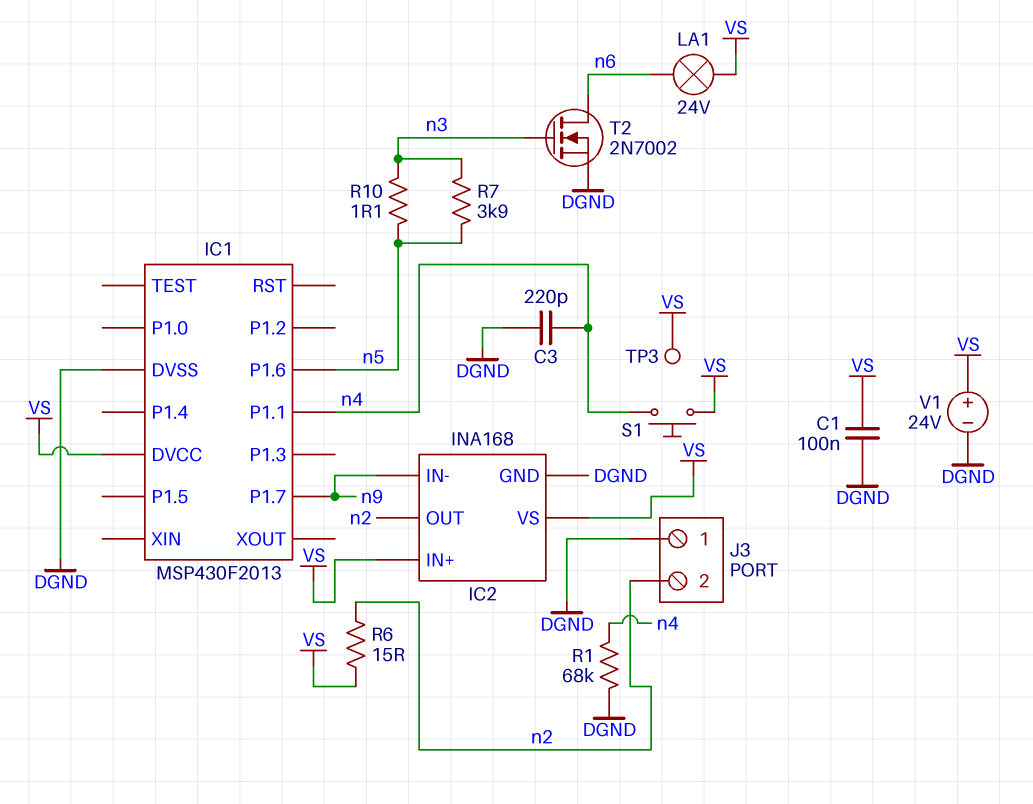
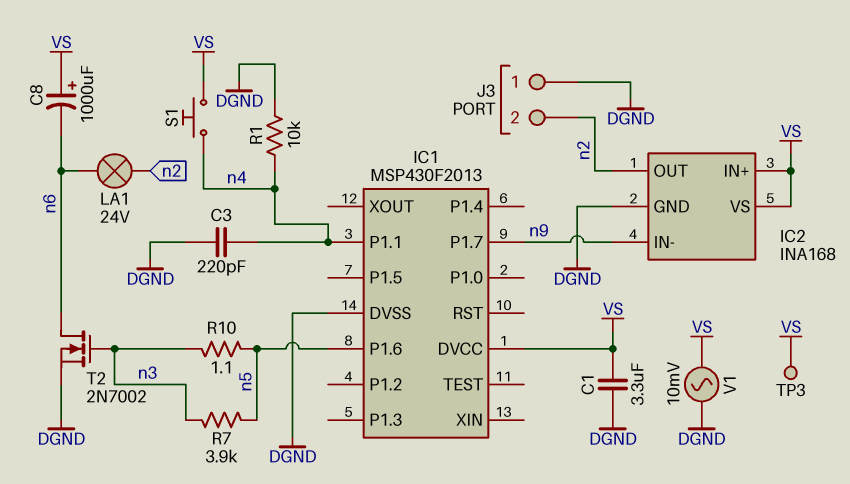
C1: 100nF (DGND, VS) -> 3.3uF (DGND, VS)
C8: none -> 1000uF (plus VS, minus n6)
LA1: lamp 24V (VS, n6) -> lamp 24V (n2, n6)
R1: 68k (DGND, n4) -> 10k (DGND, n4)
R6: 15 (VS, n2) -> none
V1: 24V (plus VS, minus DGND) -> AC 10mV (DGND, VS)

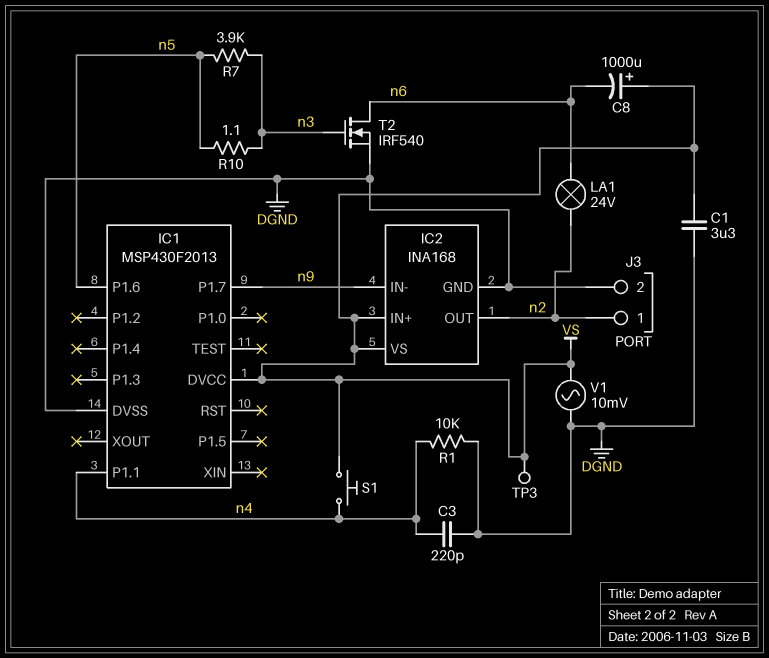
J3 pin 1: DGND -> n2
J3 pin 2: n2 -> DGND
T2: NMOS 2N7002 (G n3, D n6, S DGND) -> NMOS IRF540 (G n3, D n6, S DGND)

